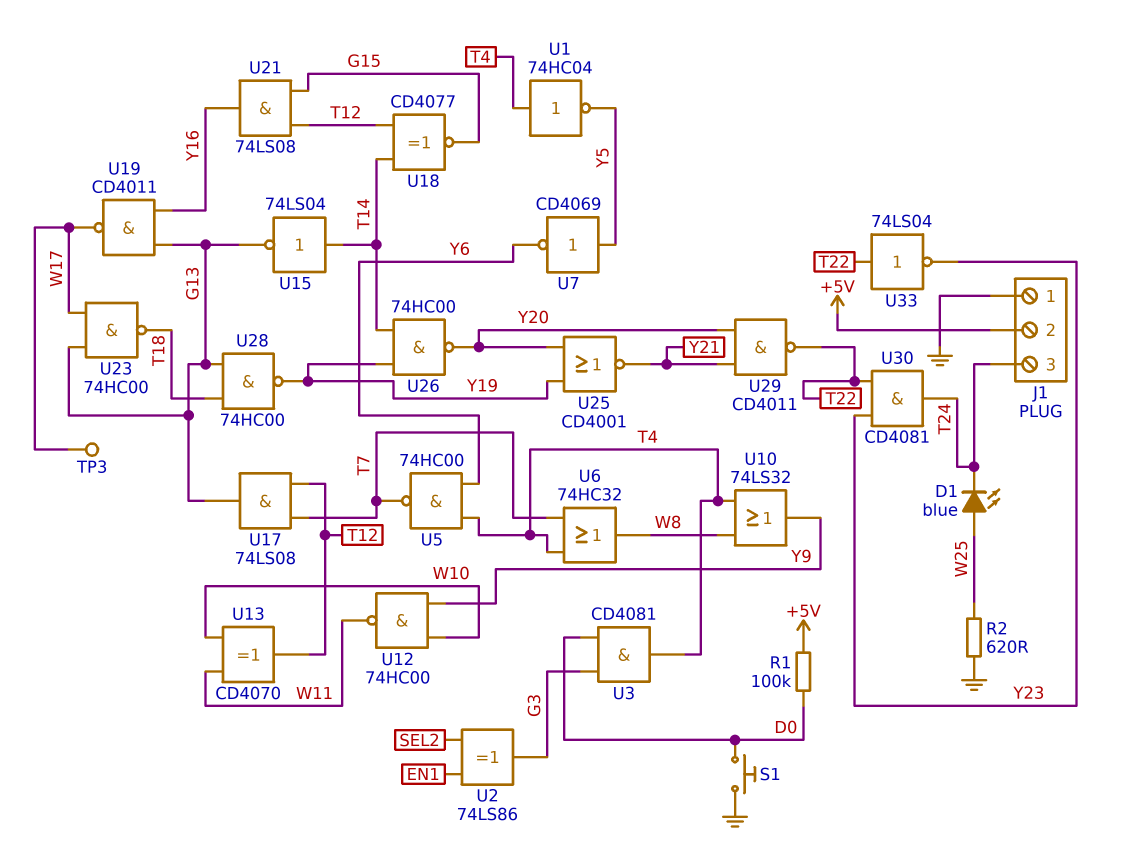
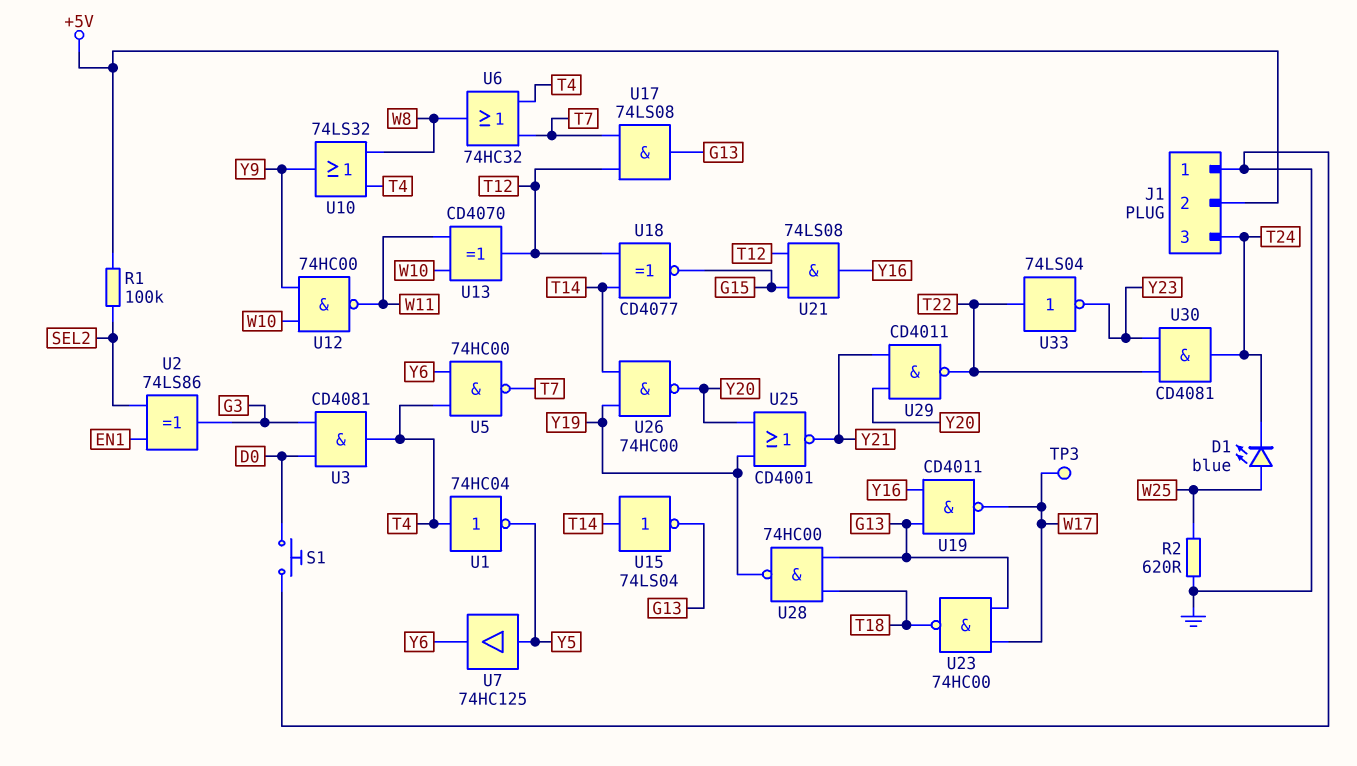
R1: 100k (+5V, D0) -> 100k (+5V, SEL2)
U7: NOT CD4069 (in Y5, out Y6) -> buffer 74HC125 (in Y5, out Y6)

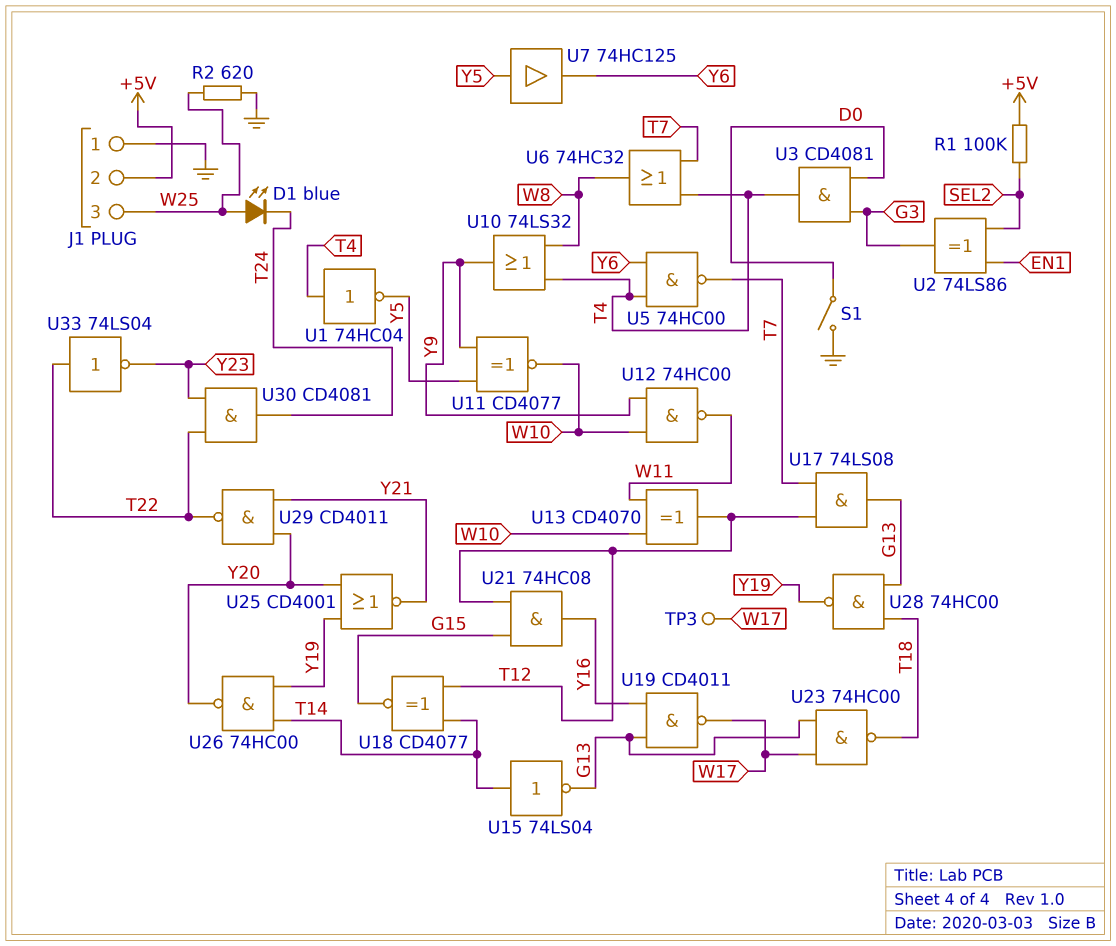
J1 pin 3: T24 -> W25
S1: button (D0, GND) -> switch (D0, GND)
U11: none -> XNOR CD4077 (in Y5, in Y9, out W10)
U21: AND 74LS08 (in G15, in T12, out Y16) -> AND 74HC08 (in G15, in T12, out Y16)

